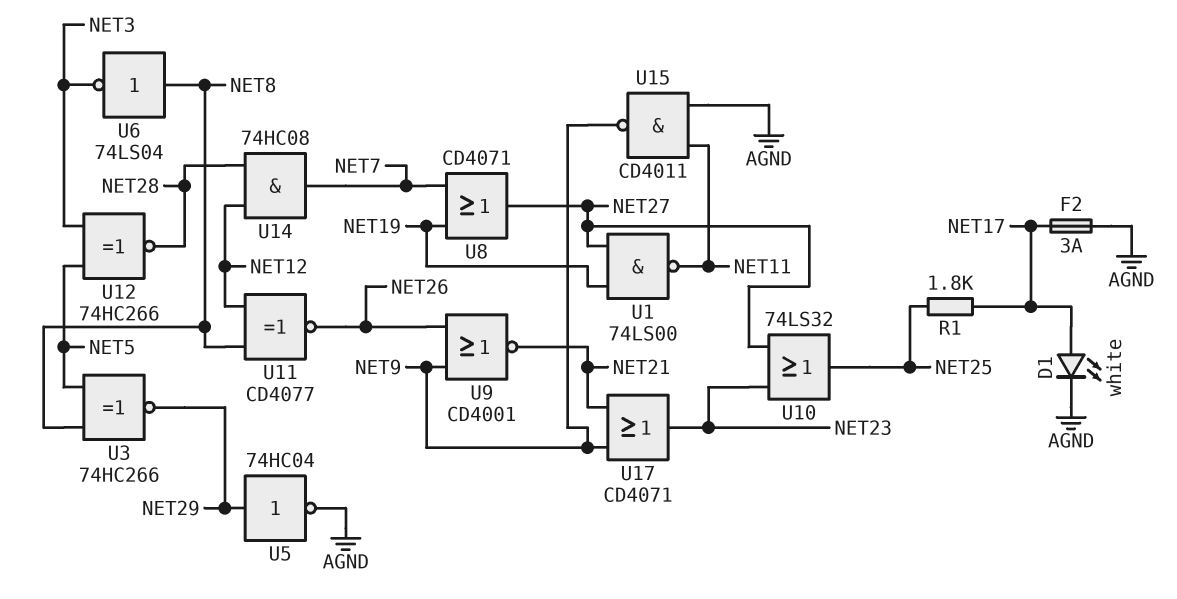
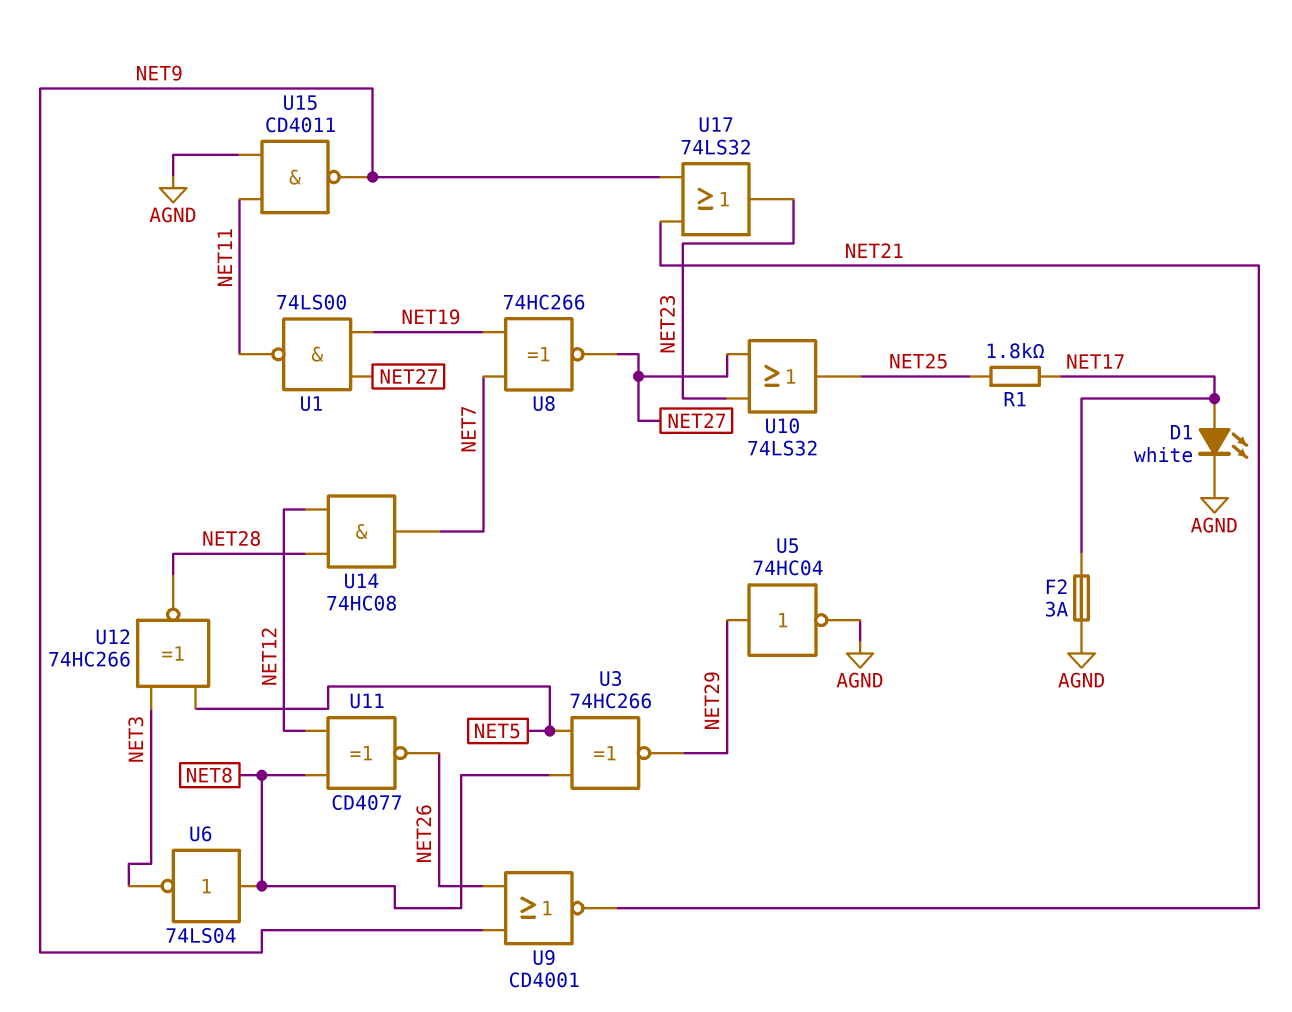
U8: OR CD4071 (in NET7, in NET19, out NET27) -> XNOR 74HC266 (in NET7, in NET19, out NET27)
U17: OR CD4071 (in NET9, in NET21, out NET23) -> OR 74LS32 (in NET9, in NET21, out NET23)

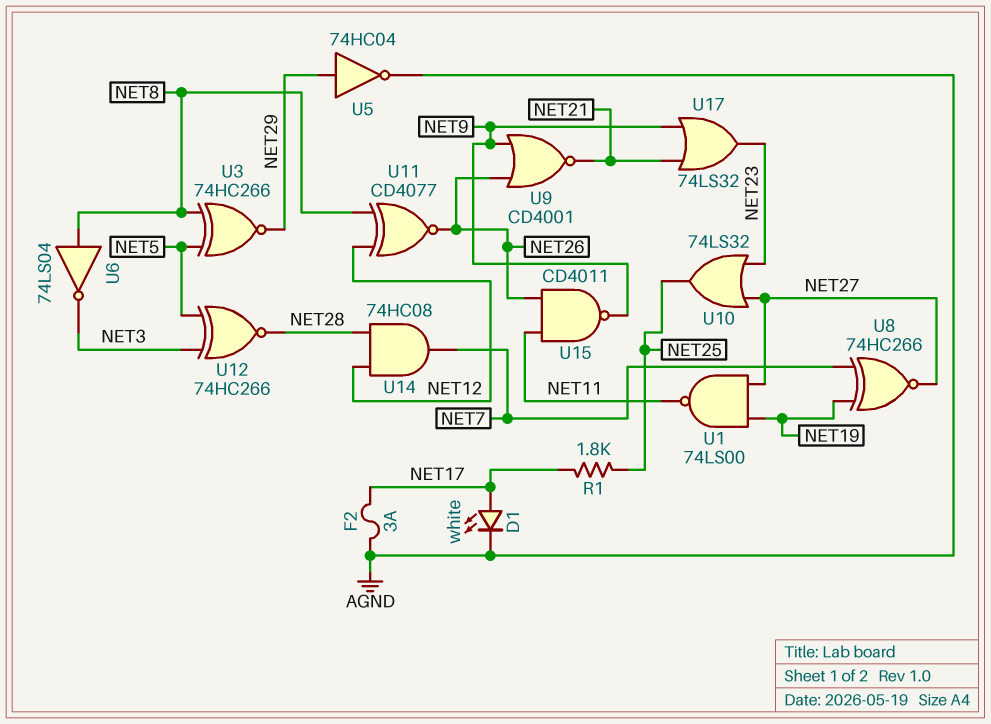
U15: NAND CD4011 (in AGND, in NET11, out NET9) -> NAND CD4011 (in NET11, in NET26, out NET9)

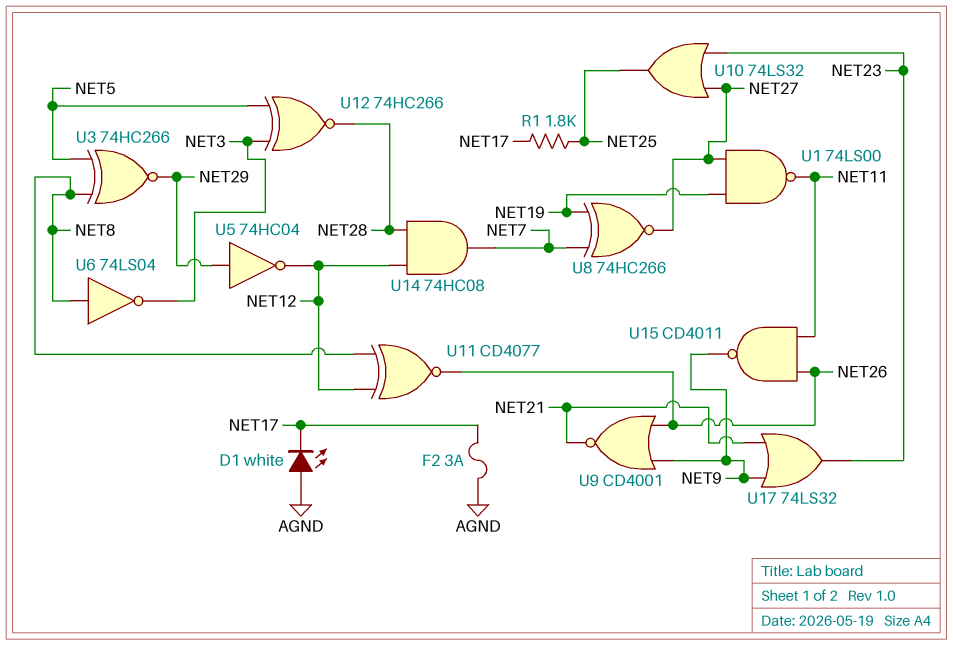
D1: LED white (A NET17, K AGND) -> LED white (A AGND, K NET17)
U5: NOT 74HC04 (in NET29, out AGND) -> NOT 74HC04 (in NET29, out NET12)

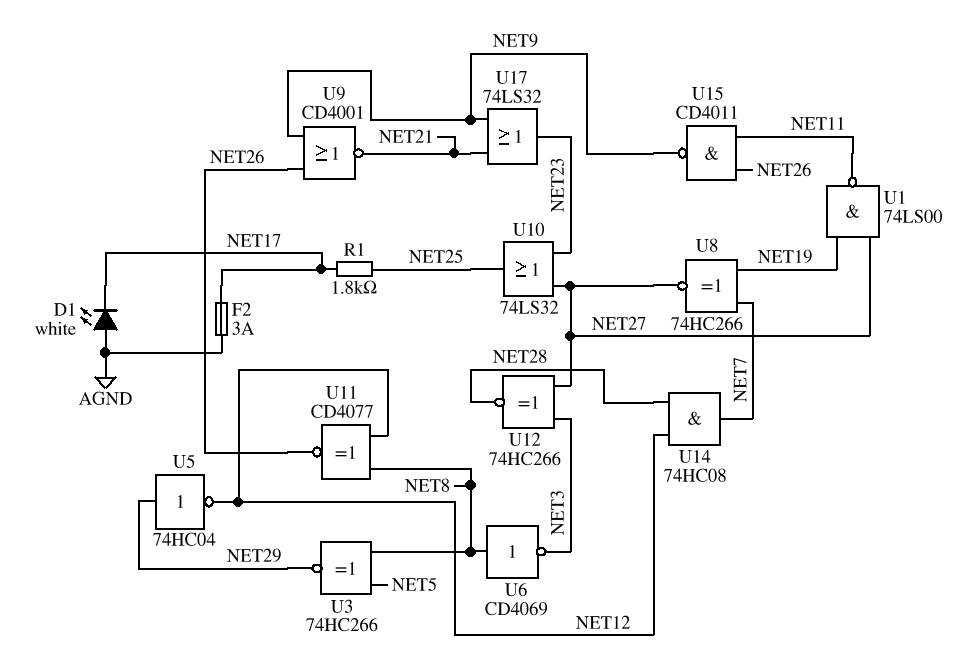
U6: NOT 74LS04 (in NET8, out NET3) -> NOT CD4069 (in NET8, out NET3)
U12: XNOR 74HC266 (in NET3, in NET5, out NET28) -> XNOR 74HC266 (in NET3, in NET27, out NET28)

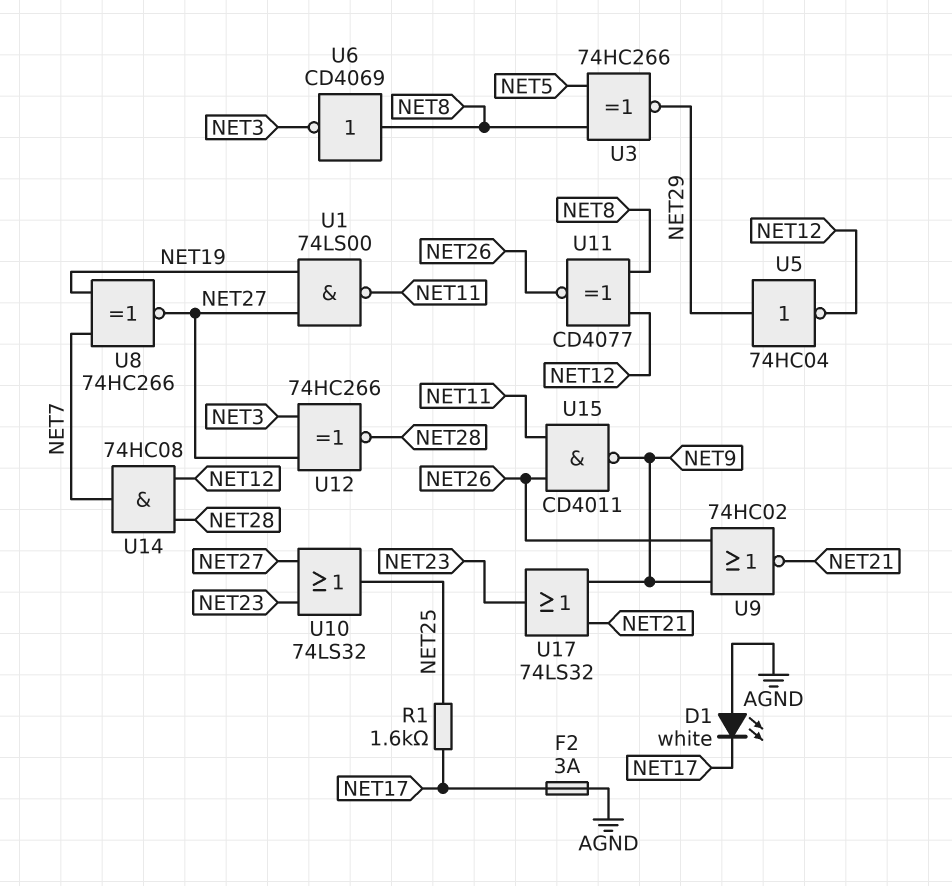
R1: 1.8k (NET17, NET25) -> 1.6k (NET17, NET25)
U9: NOR CD4001 (in NET9, in NET26, out NET21) -> NOR 74HC02 (in NET9, in NET26, out NET21)

